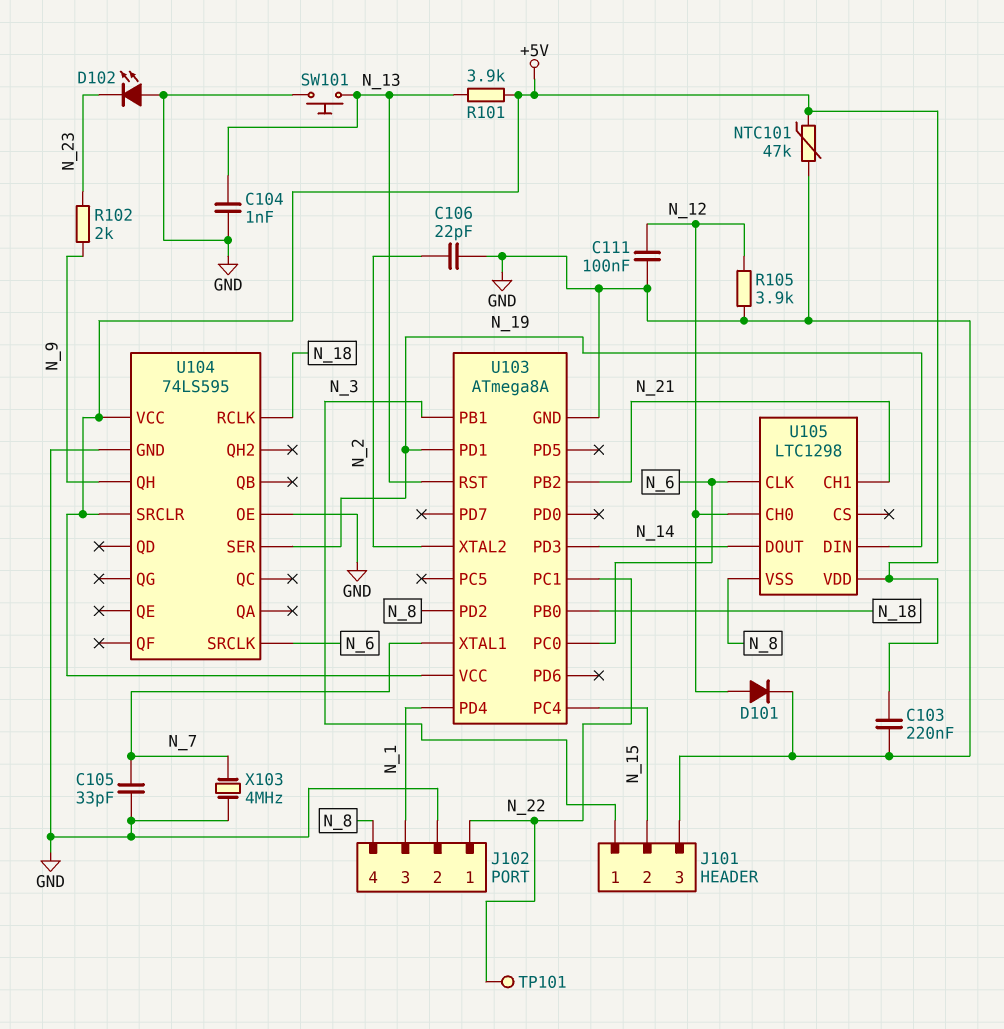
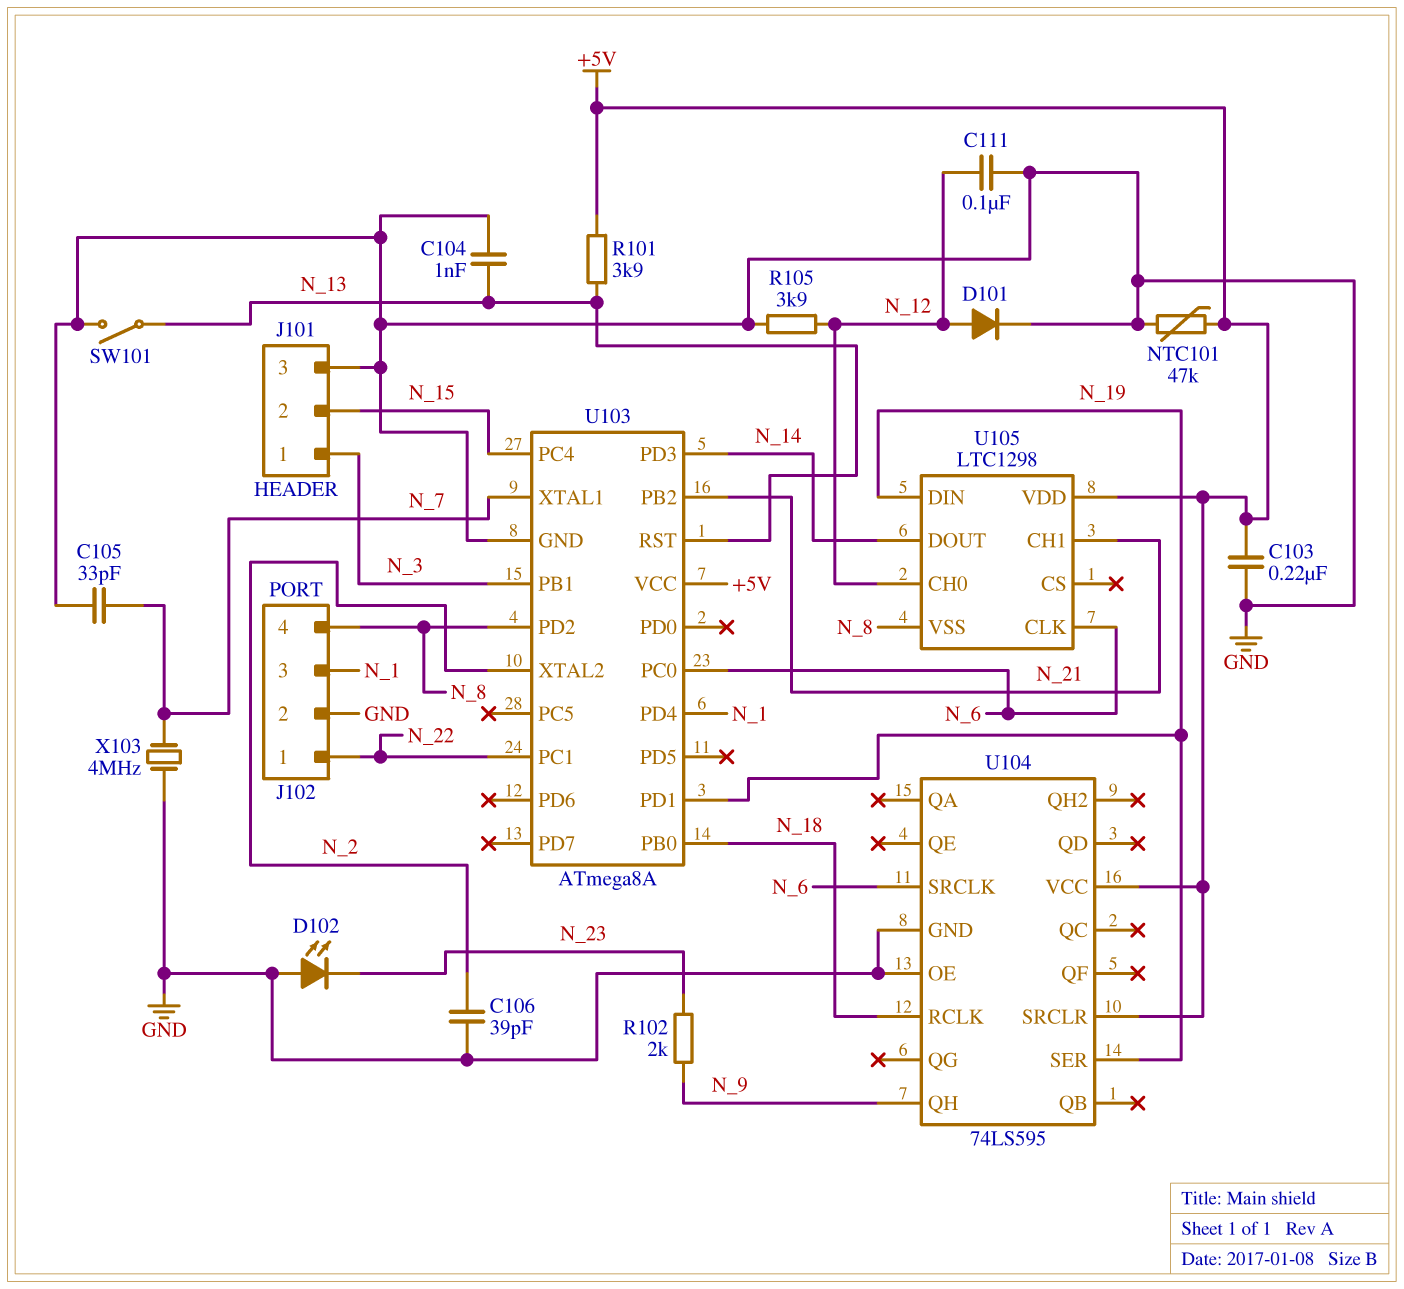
C106: 22pF (GND, N_2) -> 39pF (GND, N_2)
SW101: button (GND, N_13) -> switch (GND, N_13)
TP101: test point (N_22) -> none

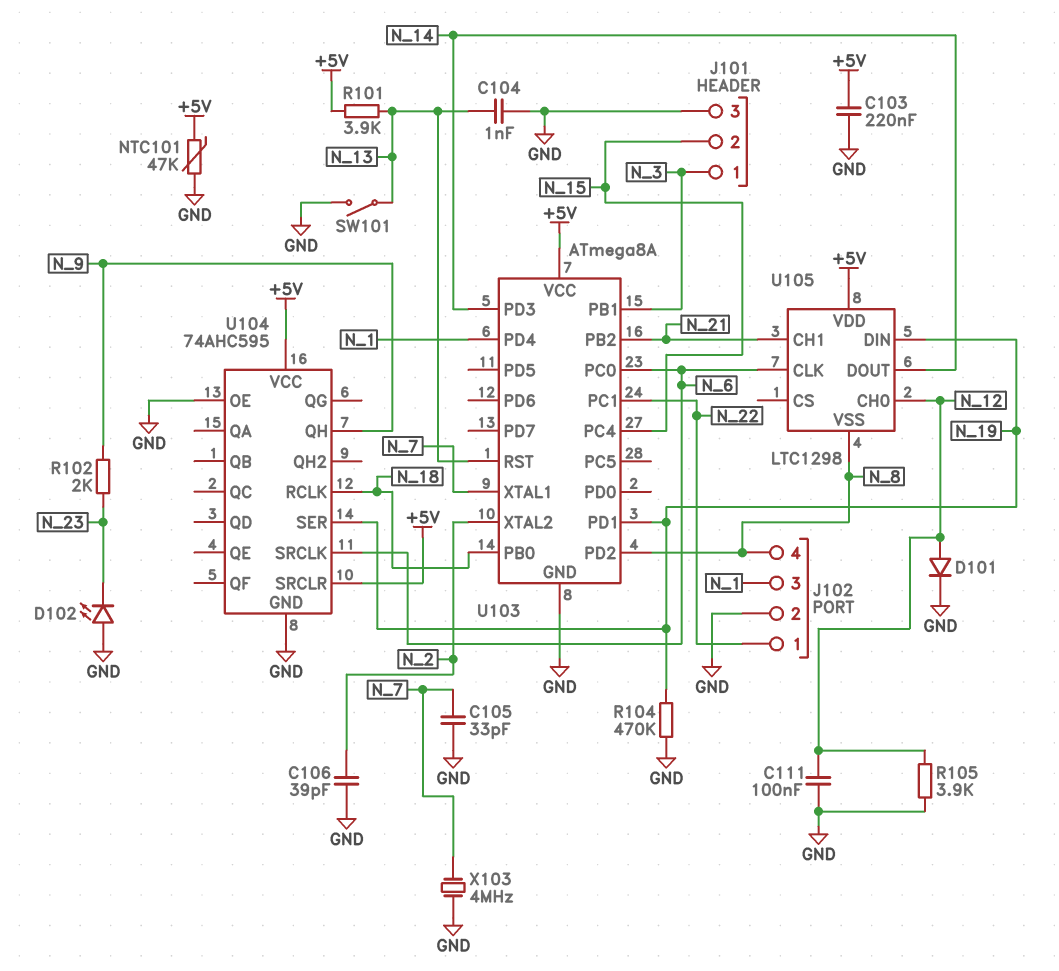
R104: none -> 470k (GND, N_19)
U104: 74LS595 -> 74AHC595

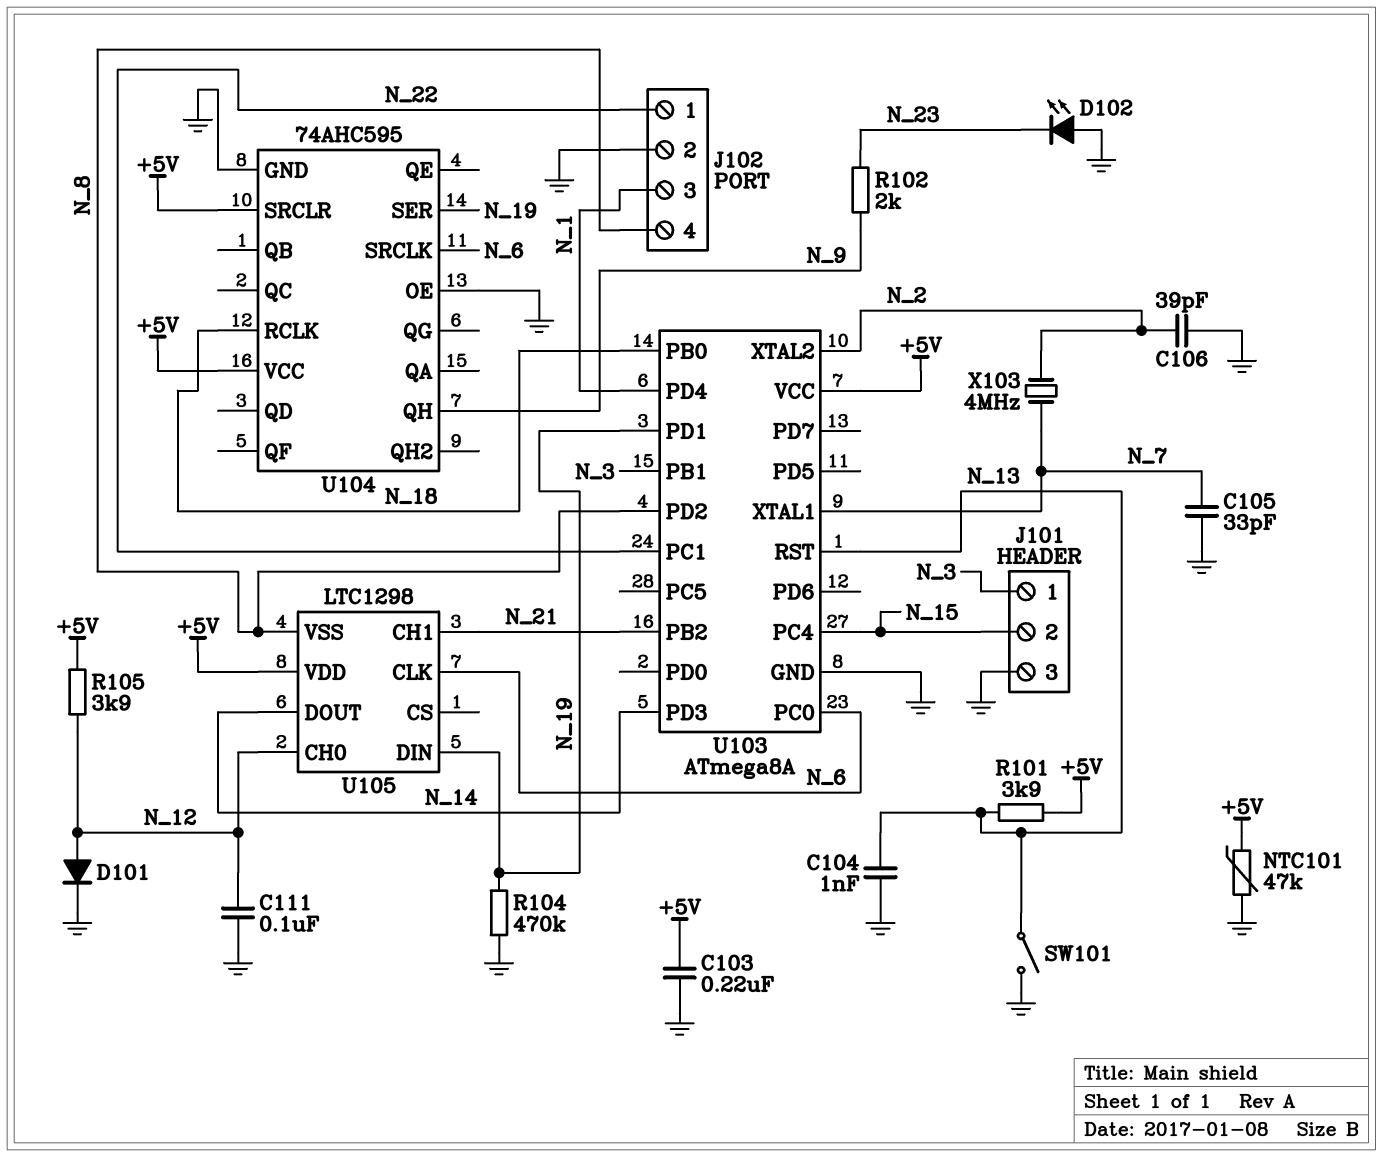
R105: 3.9k (GND, N_12) -> 3.9k (+5V, N_12)
X103: 4MHz (GND, N_7) -> 4MHz (N_2, N_7)

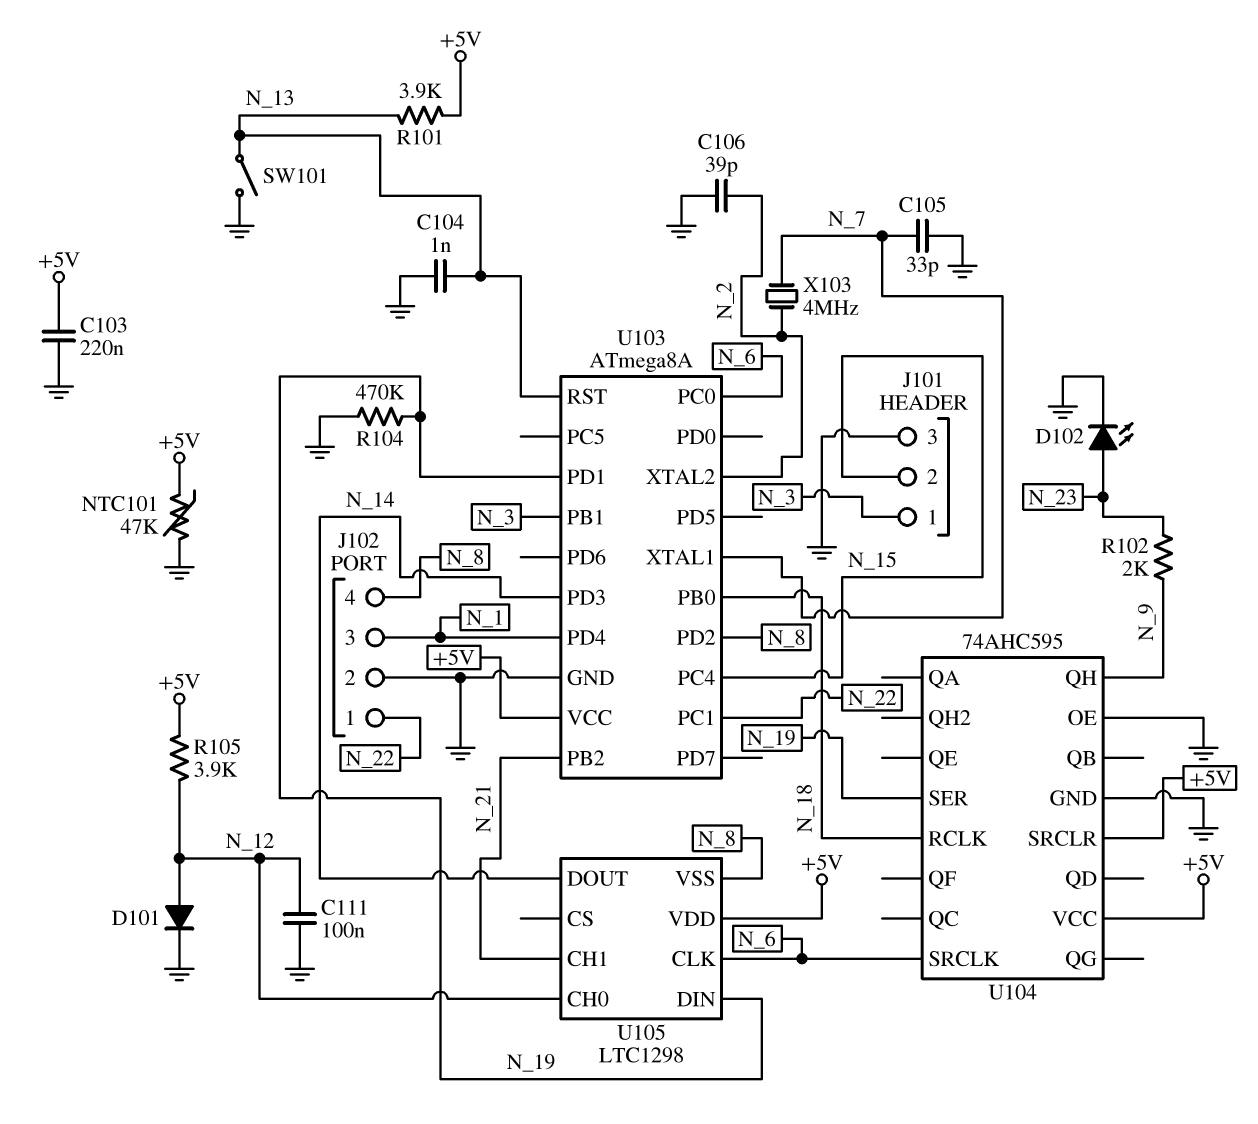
D102: LED (A GND, K N_23) -> LED (A N_23, K GND)

